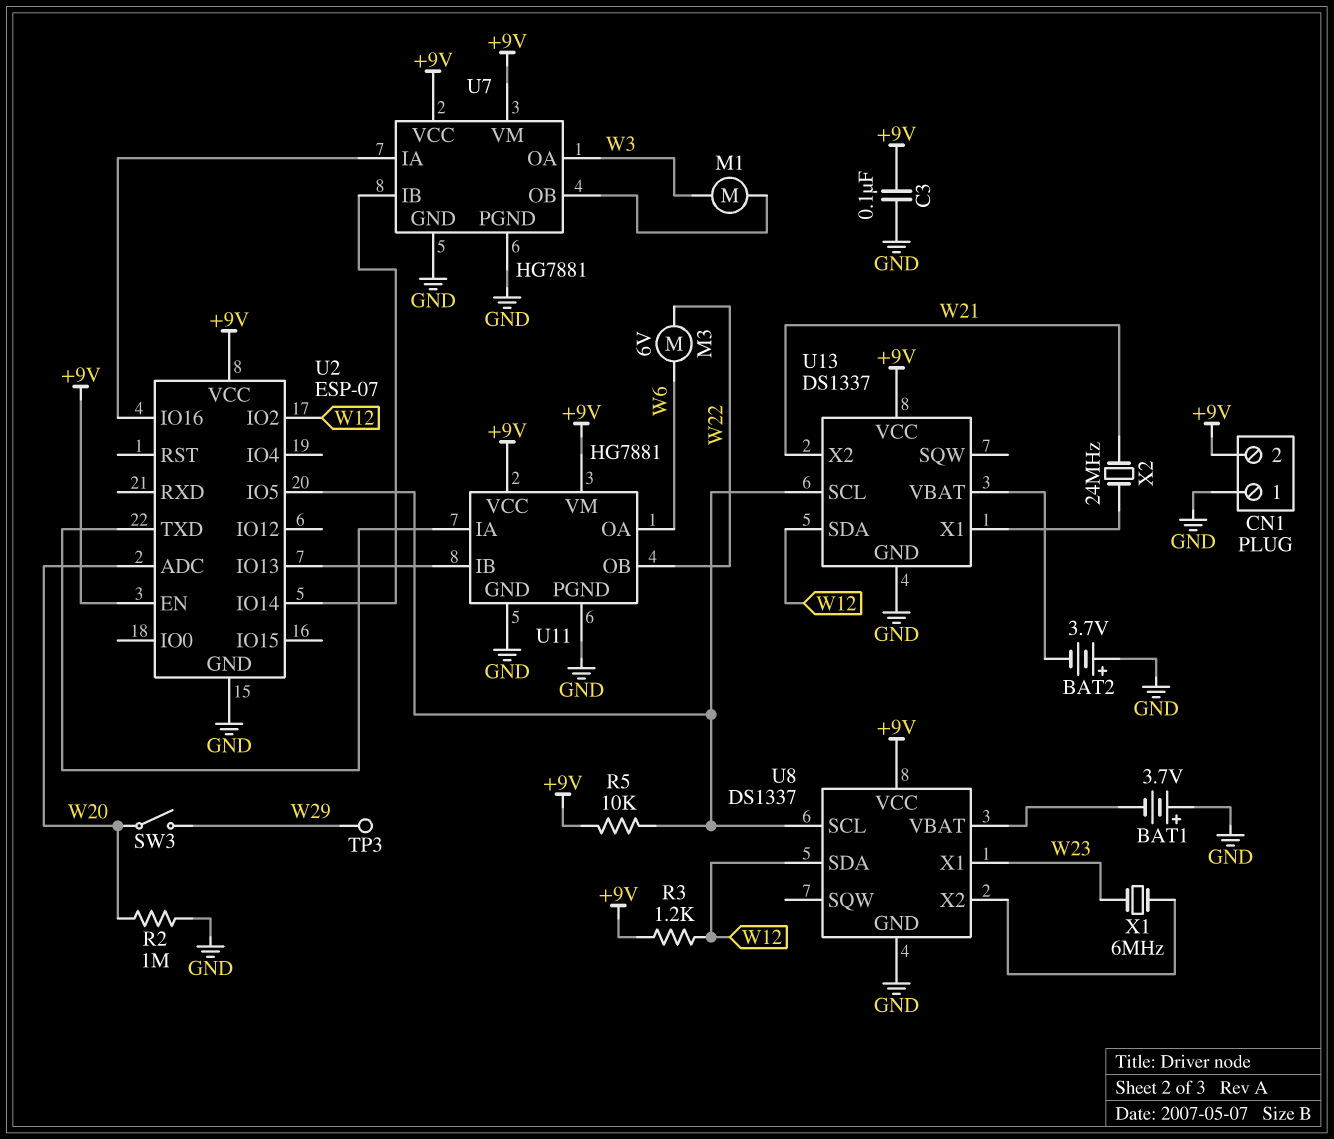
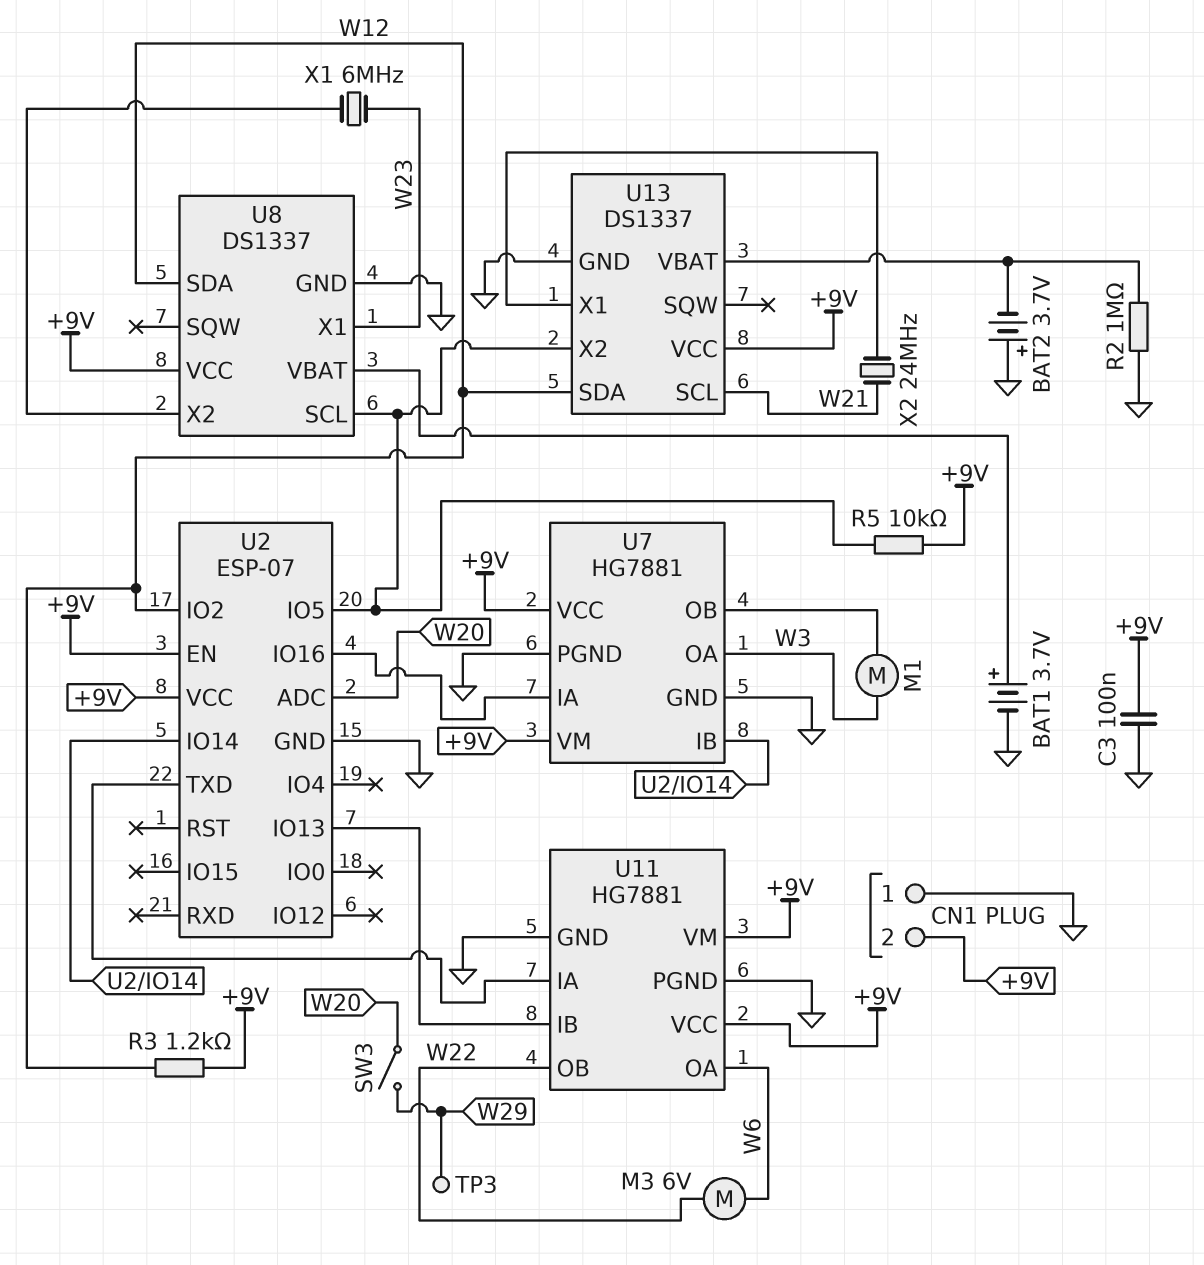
BAT1: 3.7V (plus GND, minus U8/VBAT) -> 3.7V (plus U8/VBAT, minus GND)
R2: 1M (GND, W20) -> 1M (GND, U13/VBAT)
U13 pin SCL: U2/IO5 -> W21
U13 pin X2: W21 -> U2/IO5

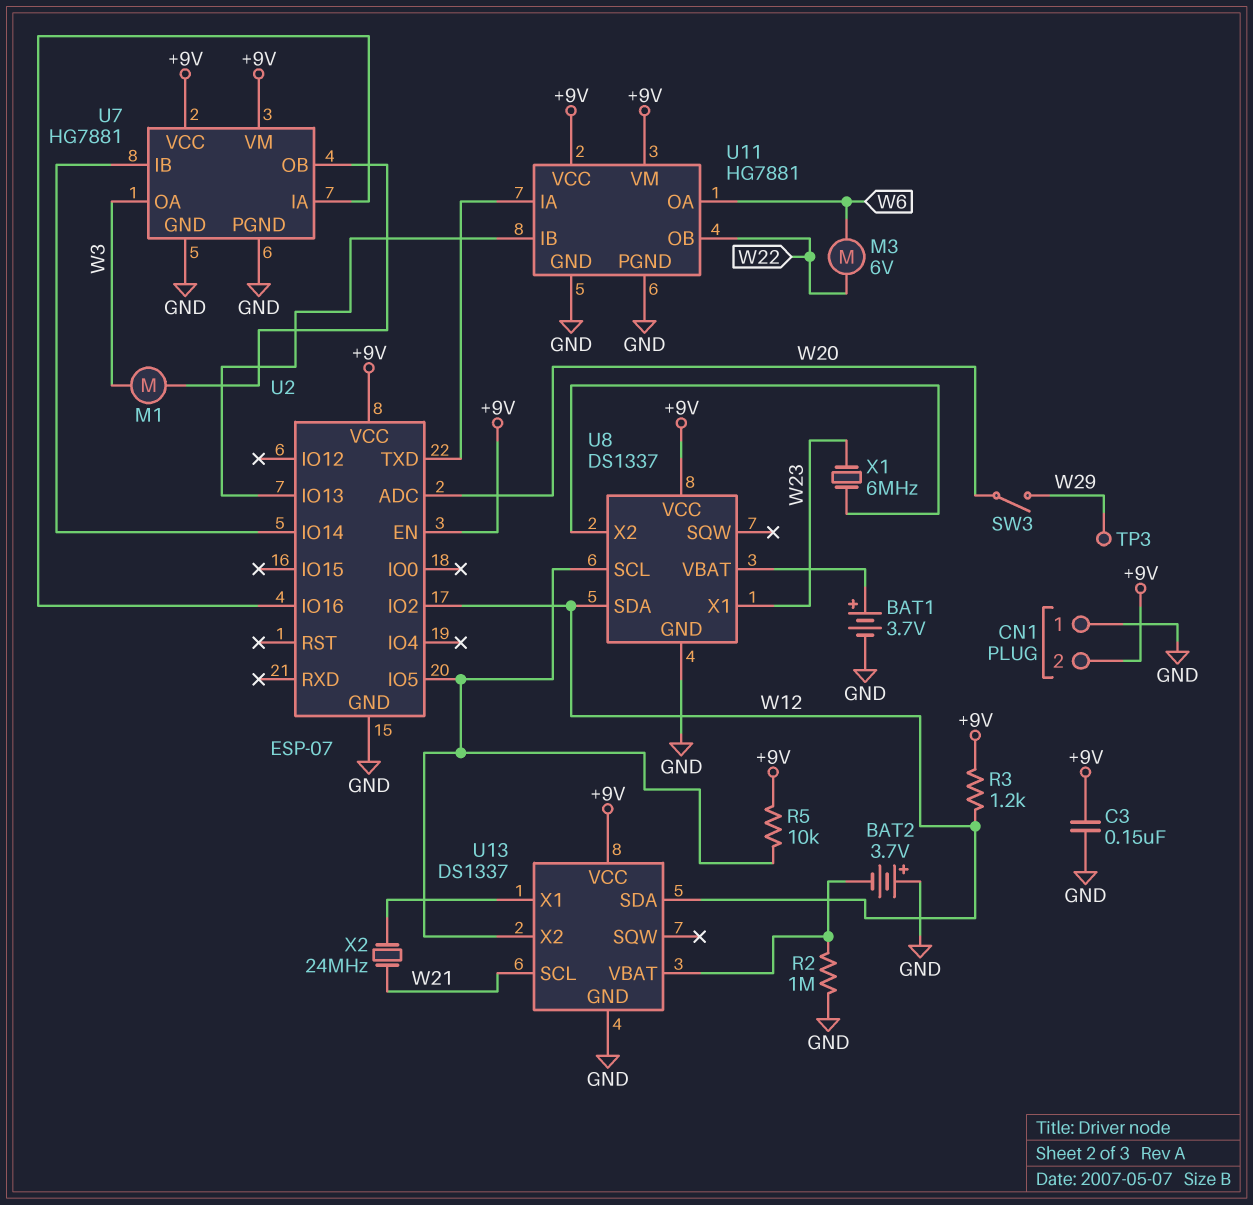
C3: 100nF (+9V, GND) -> 150nF (+9V, GND)

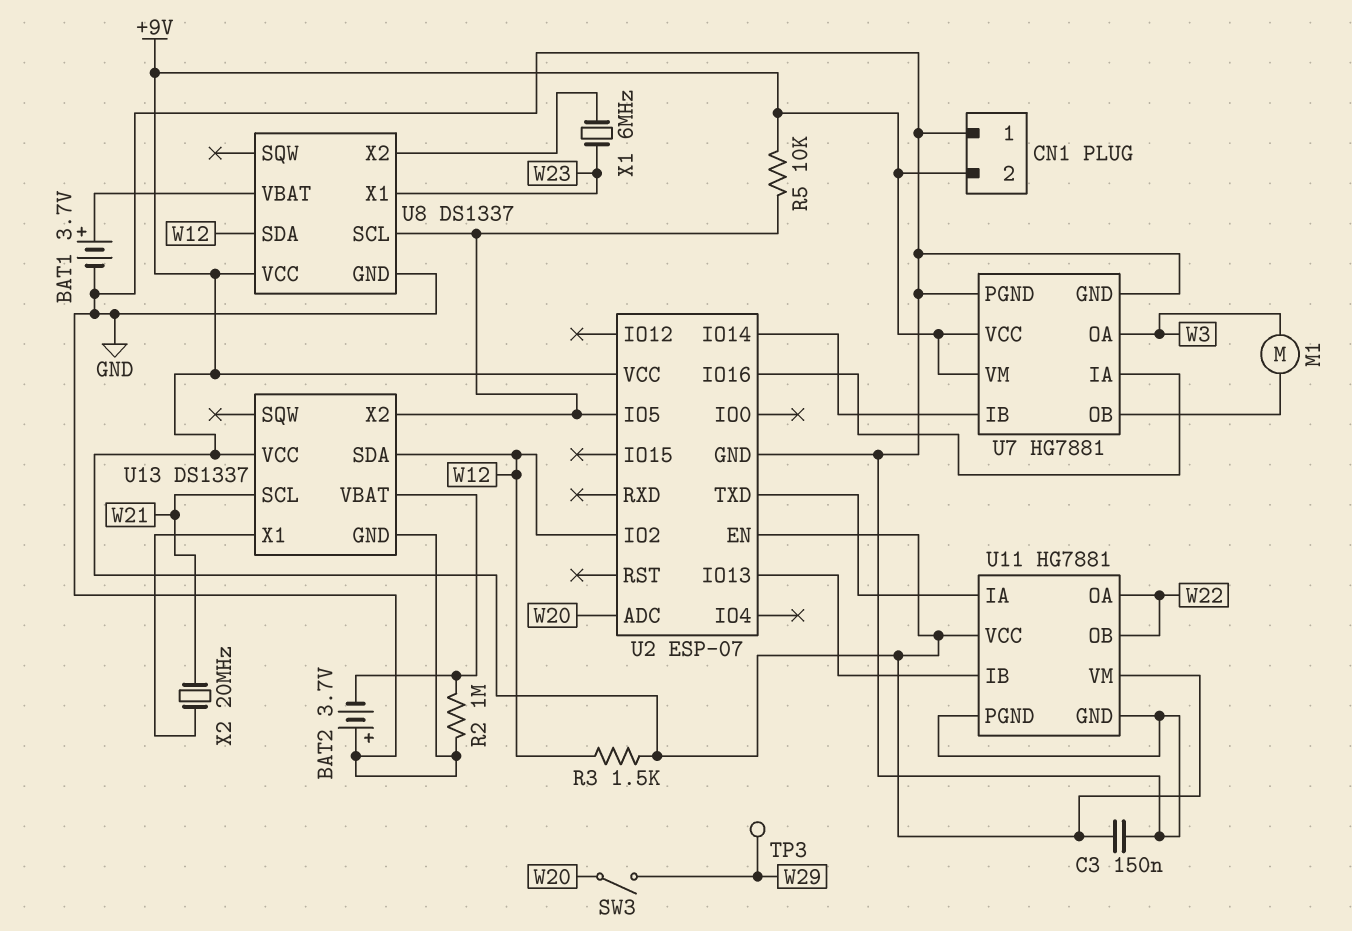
M3: motor 6V (W6, W22) -> none
R3: 1.2k (+9V, W12) -> 1.5k (+9V, W12)
U11 pin OA: W6 -> W22
X2: 24MHz (U13/X1, W21) -> 20MHz (U13/X1, W21)

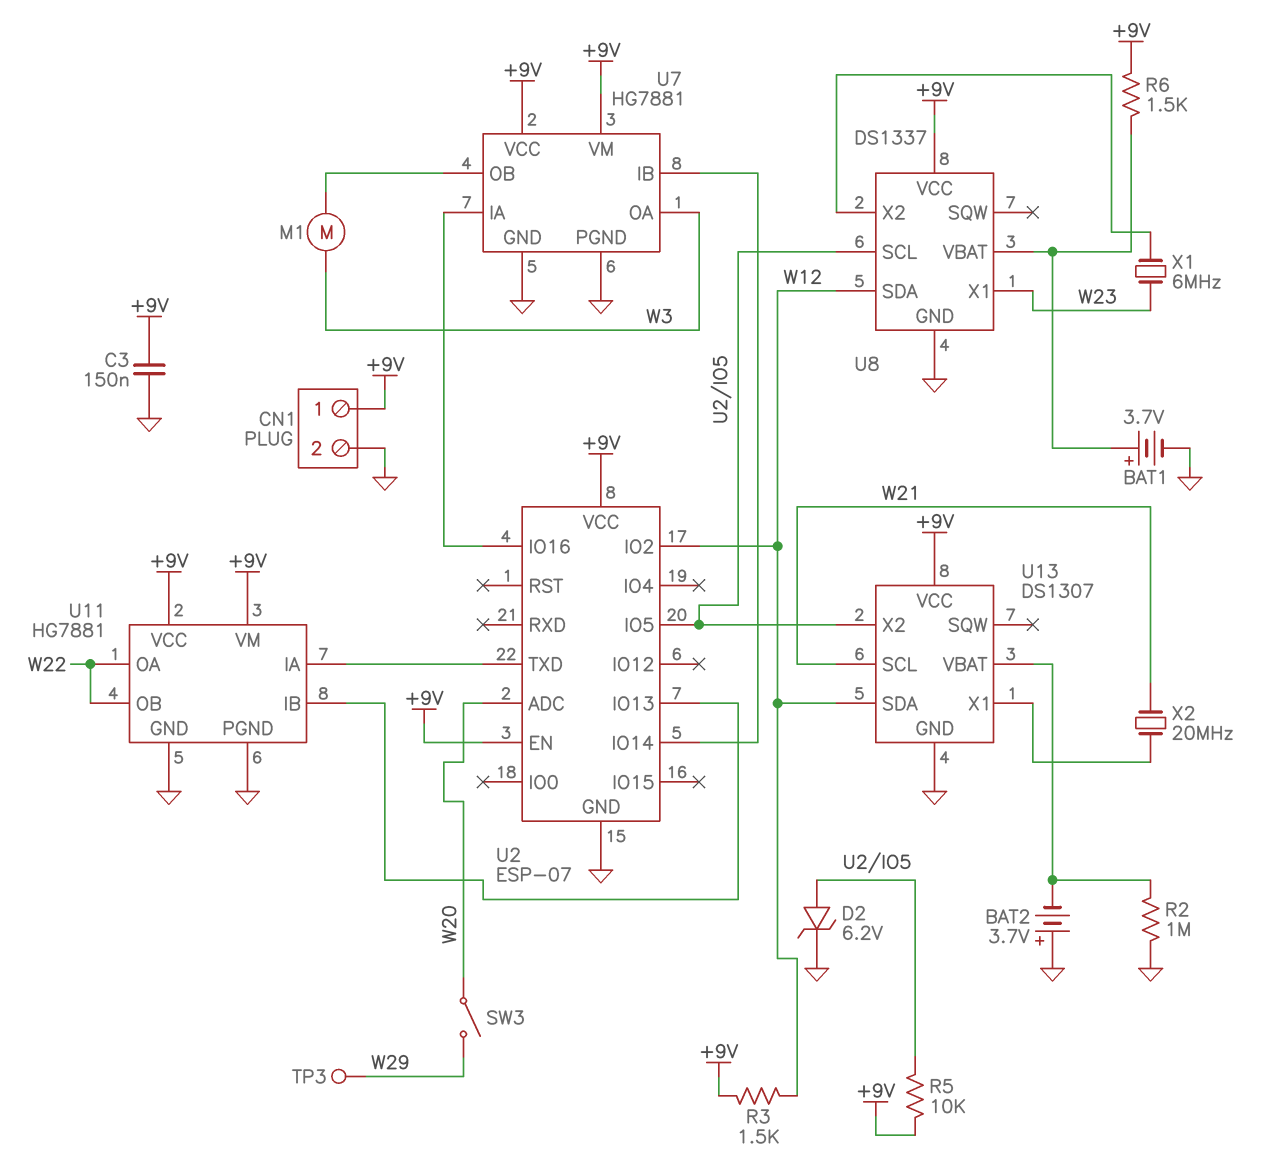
CN1 pin 1: GND -> +9V
CN1 pin 2: +9V -> GND
D2: none -> zener 6.2V (A U2/IO5, K GND)
R6: none -> 1.5k (+9V, U8/VBAT)
U13: DS1337 -> DS1307

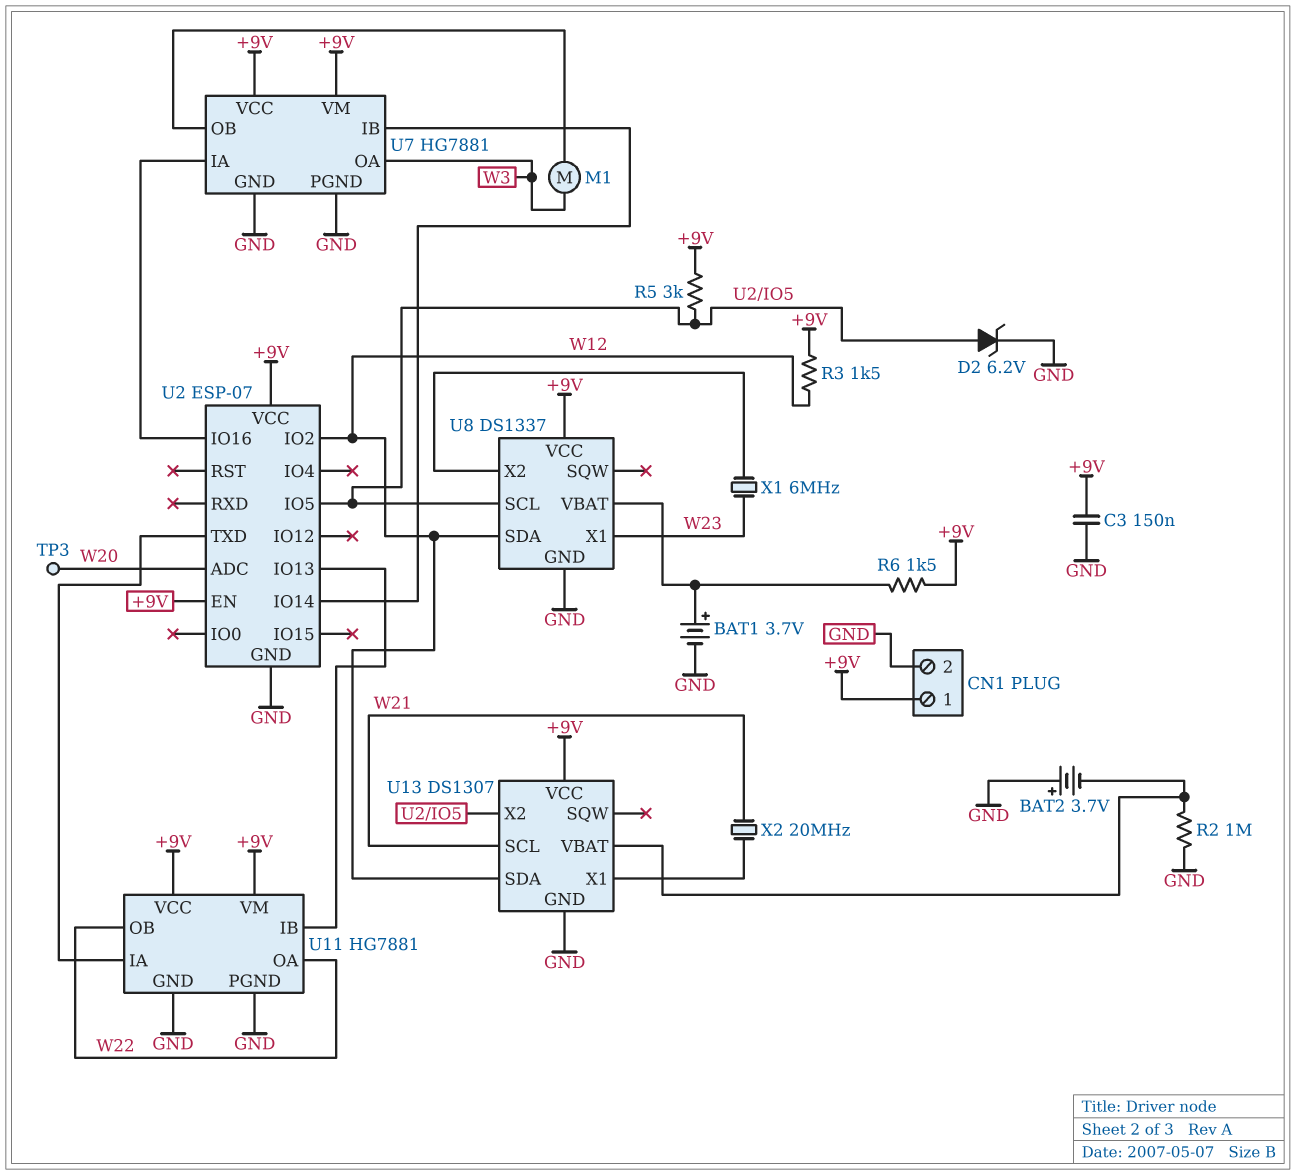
R5: 10k (+9V, U2/IO5) -> 3k (+9V, U2/IO5)
SW3: switch (W20, W29) -> none
TP3: test point (W29) -> test point (W20)

